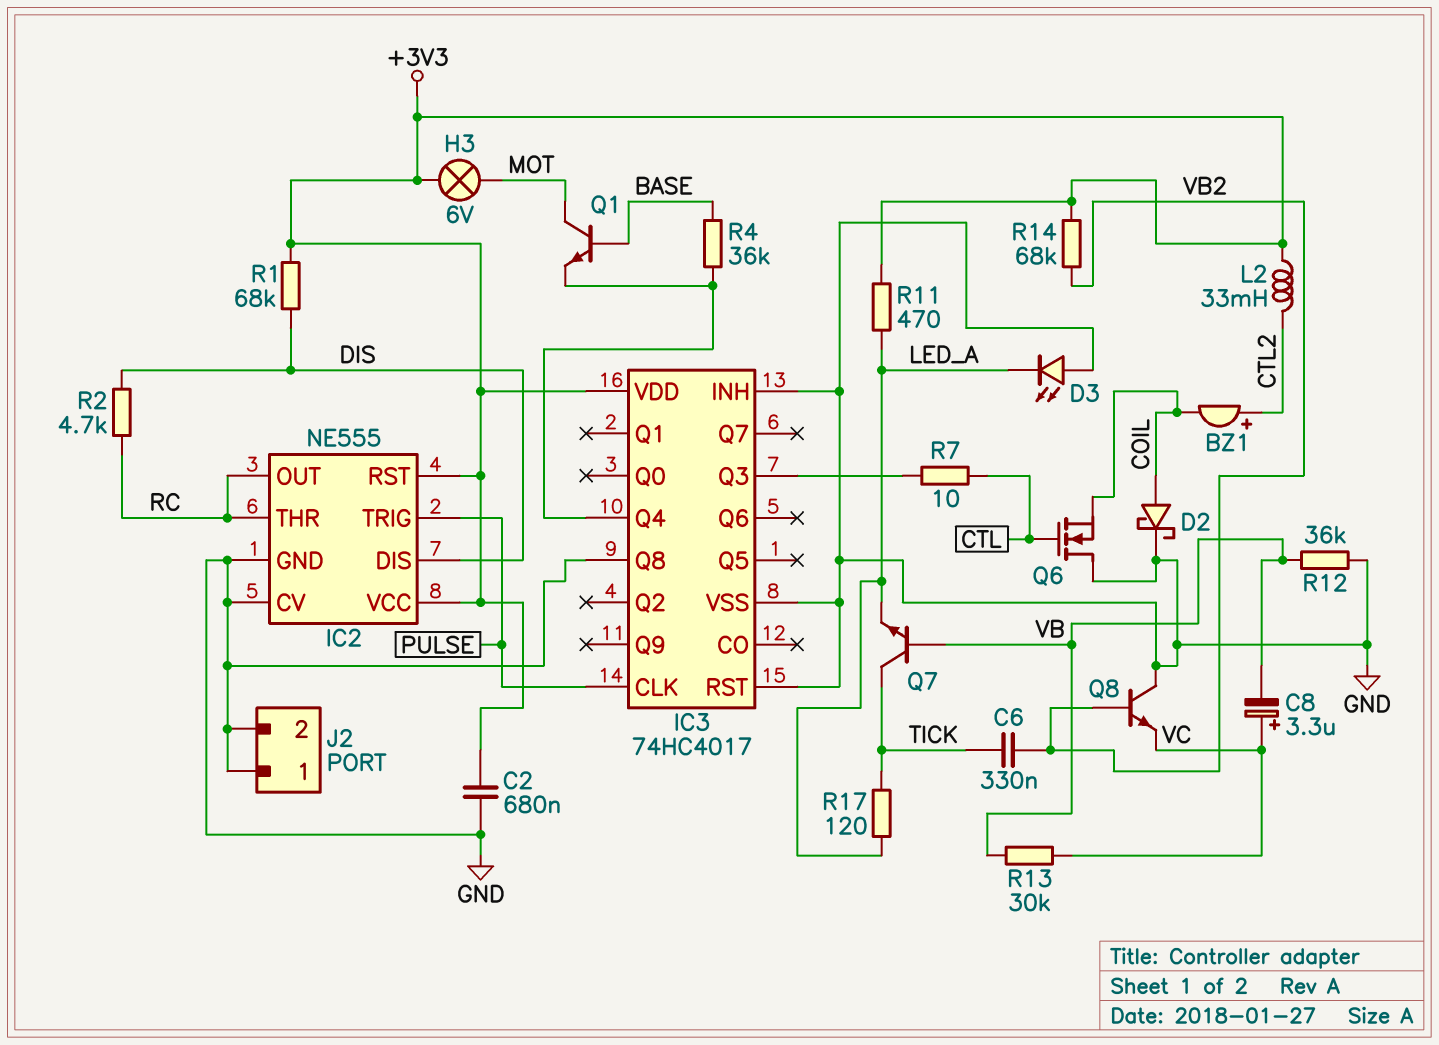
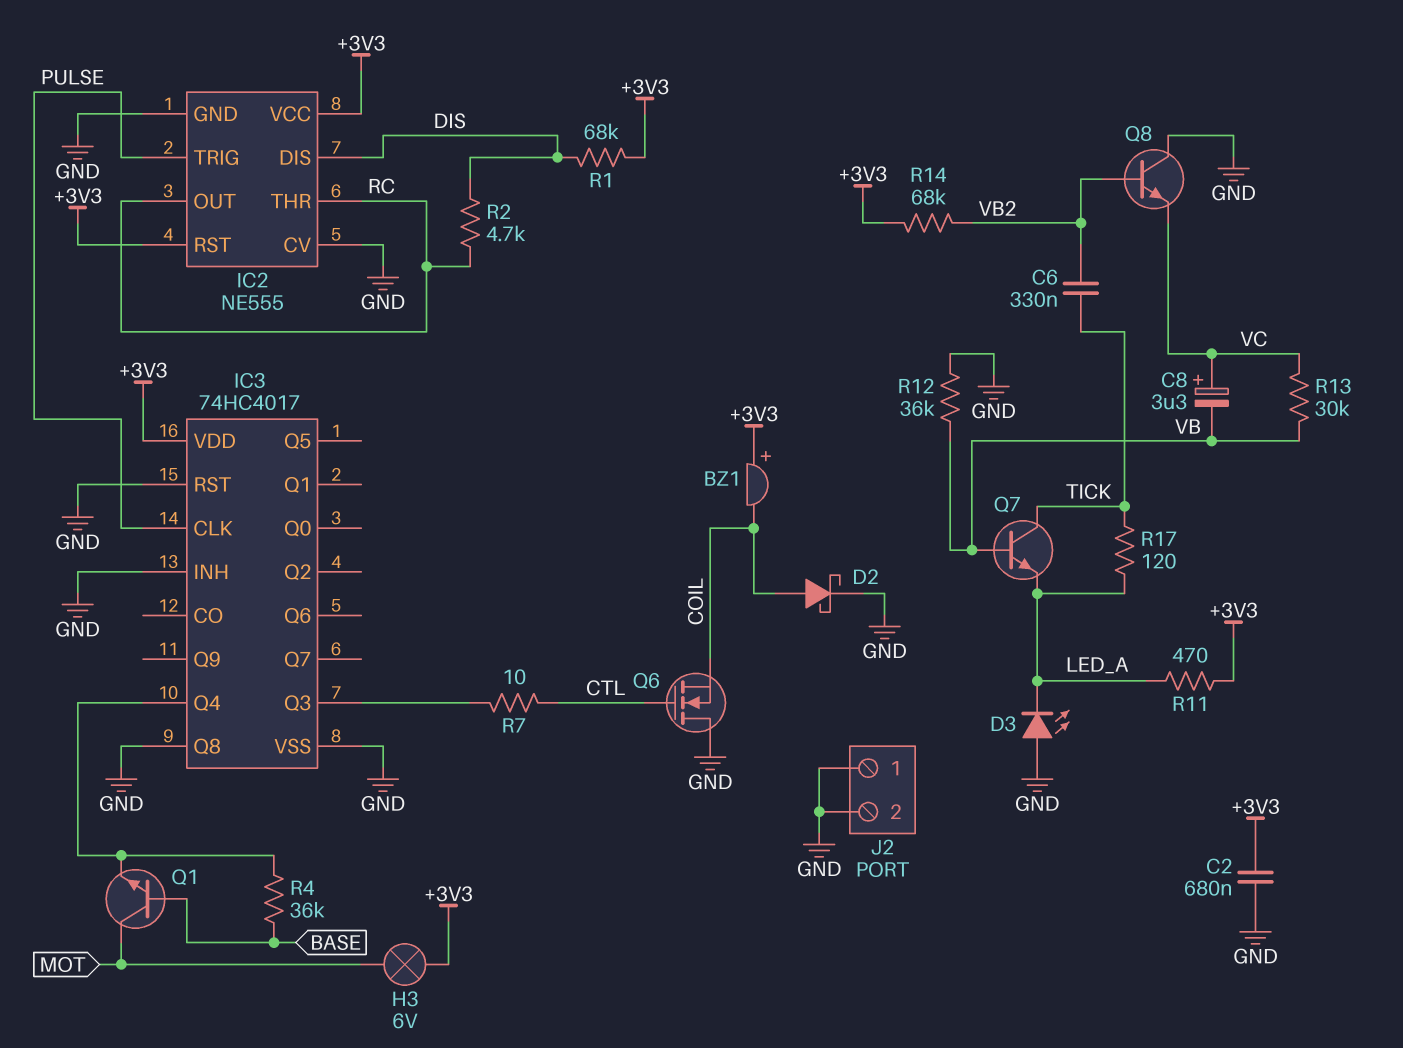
BZ1: buzzer (plus CTL2, minus COIL) -> buzzer (plus +3V3, minus COIL)
L2: 33mH (+3V3, CTL2) -> none

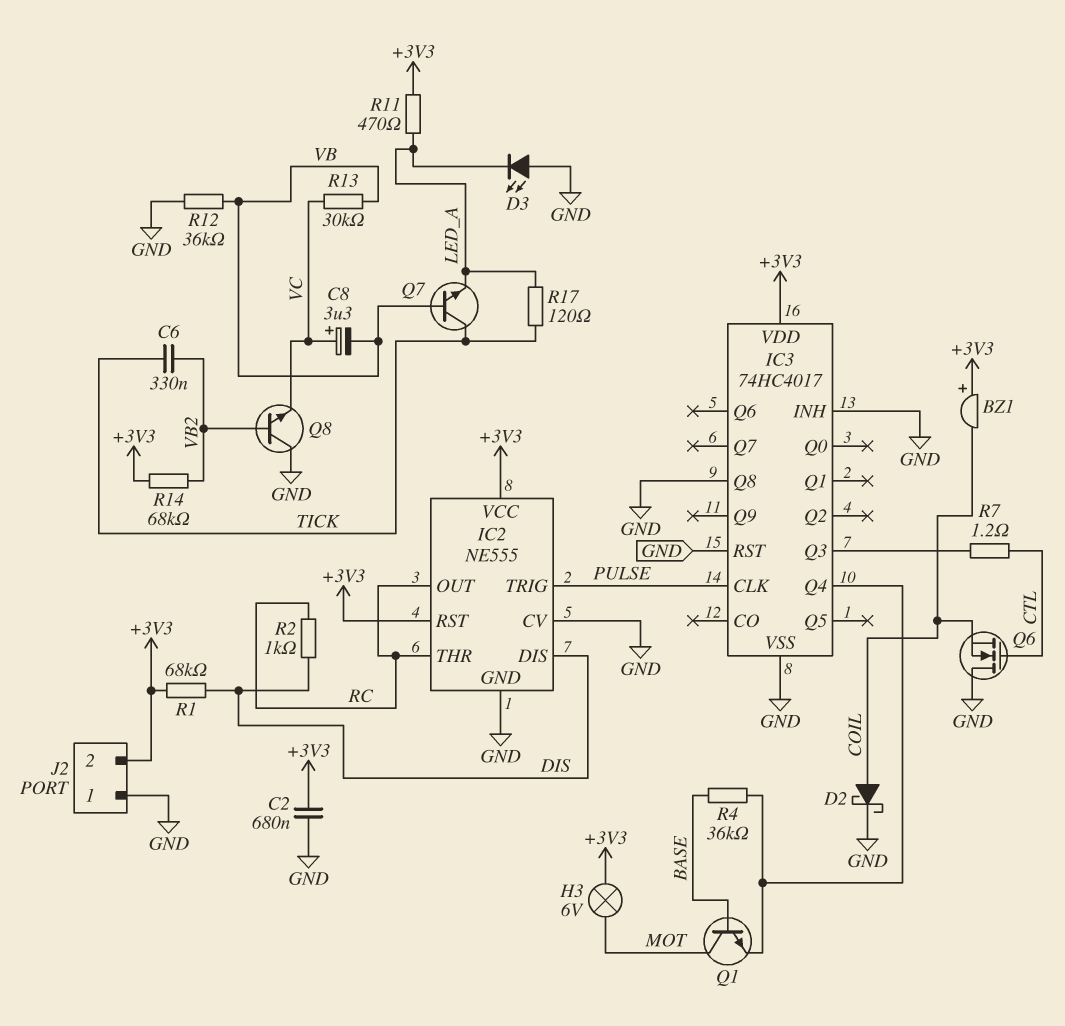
J2 pin 2: GND -> +3V3
R2: 4.7k (DIS, RC) -> 1k (DIS, RC)
R7: 10 (CTL, IC3/Q3) -> 1.2 (CTL, IC3/Q3)

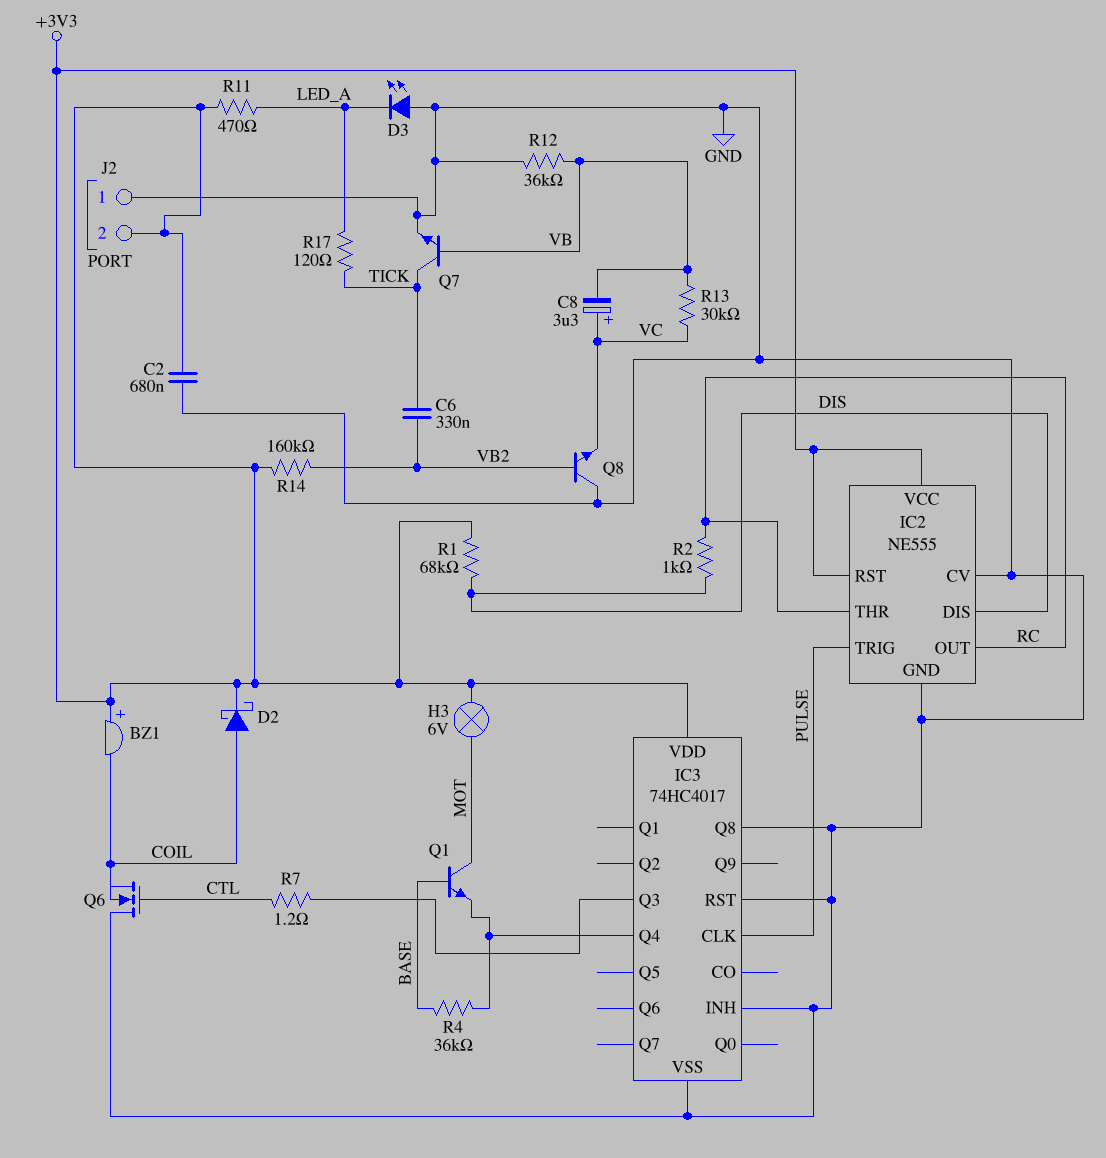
D2: schottky (A COIL, K GND) -> schottky (A COIL, K +3V3)
Q7: NPN (B VB, C TICK, E LED_A) -> NPN (B VB, C TICK, E GND)
R14: 68k (+3V3, VB2) -> 160k (+3V3, VB2)

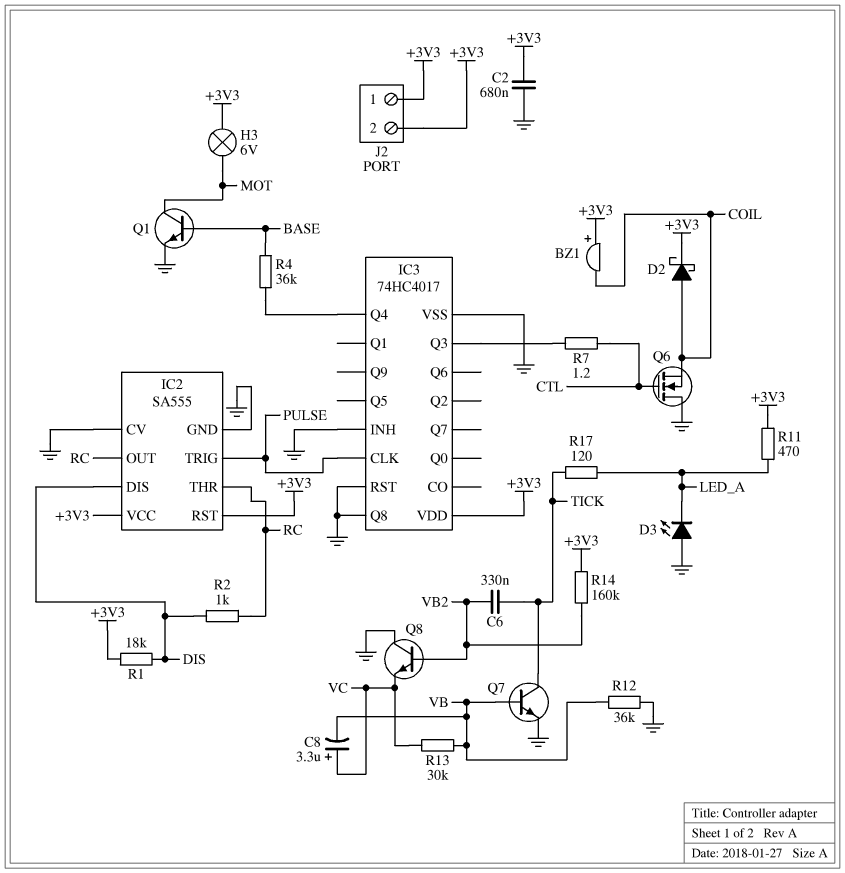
IC2: NE555 -> SA555
J2 pin 1: GND -> +3V3
Q1: NPN (B BASE, C MOT, E IC3/Q4) -> NPN (B BASE, C MOT, E GND)
R1: 68k (+3V3, DIS) -> 18k (+3V3, DIS)

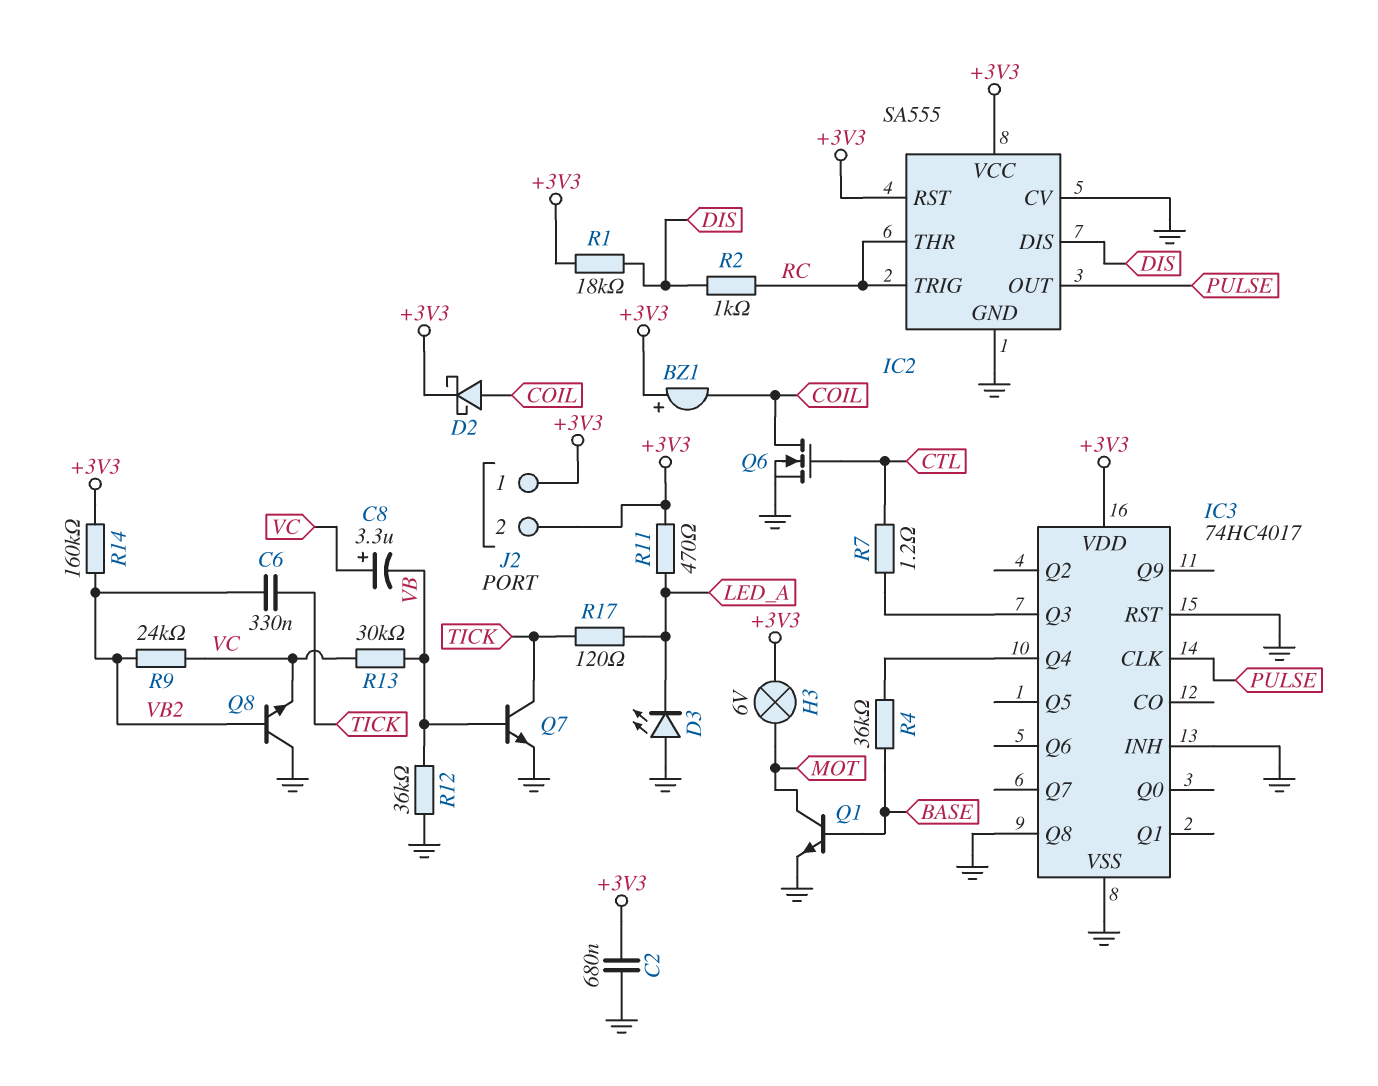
IC2 pin OUT: RC -> PULSE
IC2 pin TRIG: PULSE -> RC
Q6: NMOS (G CTL, D GND, S COIL) -> NMOS (G CTL, D COIL, S GND)
R9: none -> 24k (VB2, VC)

